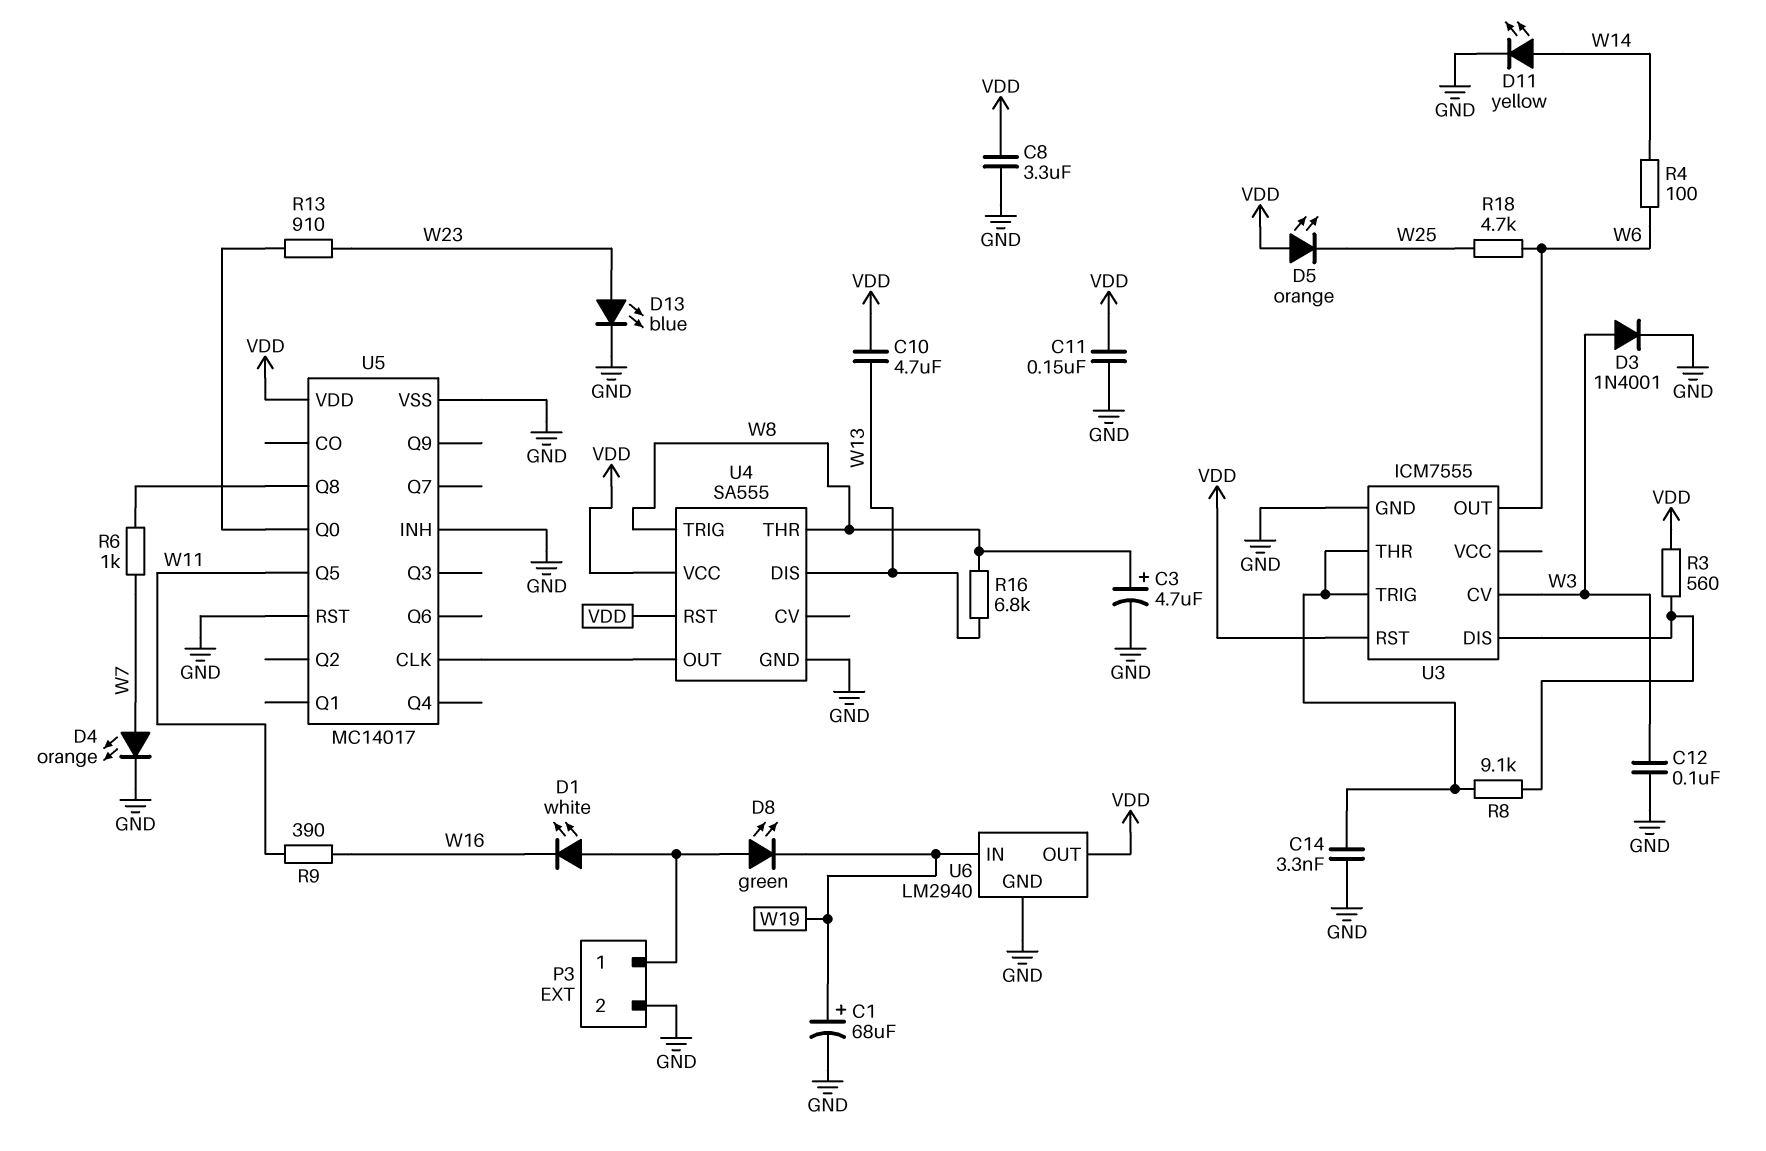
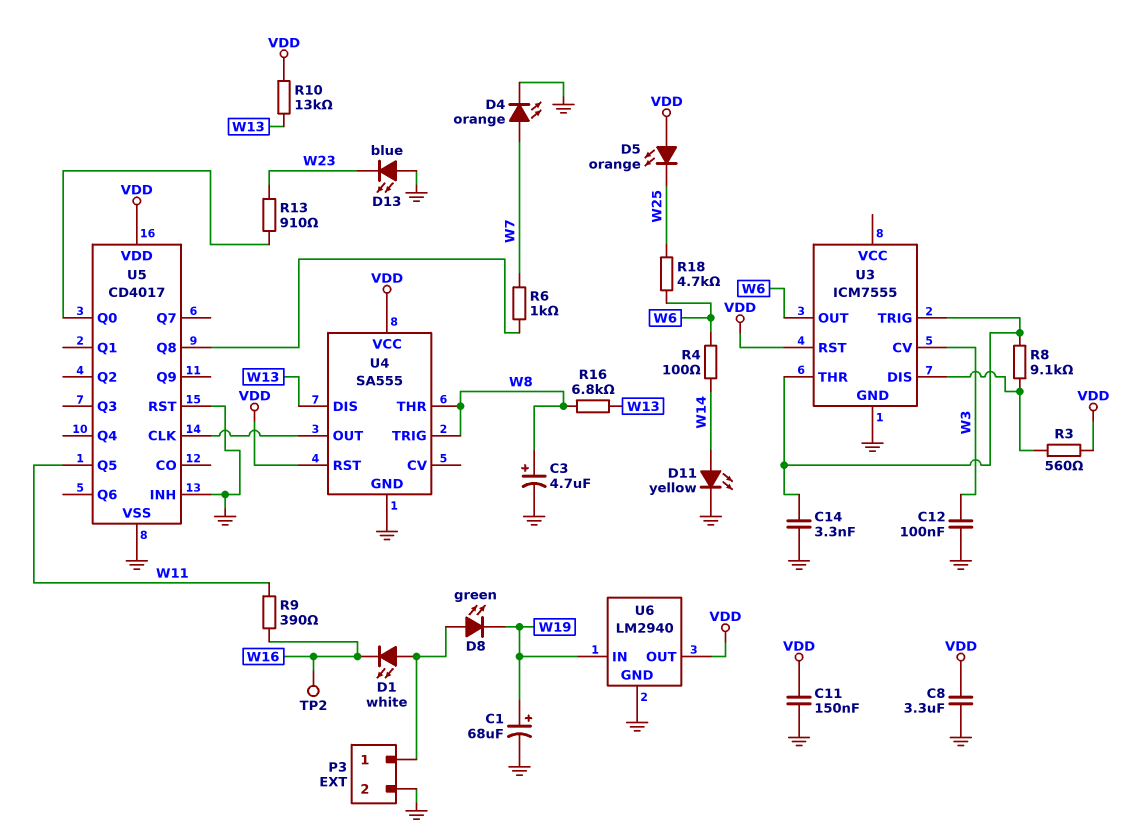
C10: 4.7uF (VDD, W13) -> none
D3: diode 1N4001 (A W3, K GND) -> none
D13: LED blue (A W23, K GND) -> LED blue (A GND, K W23)
R10: none -> 13k (VDD, W13)
TP2: none -> test point (W16)
U5: MC14017 -> CD4017

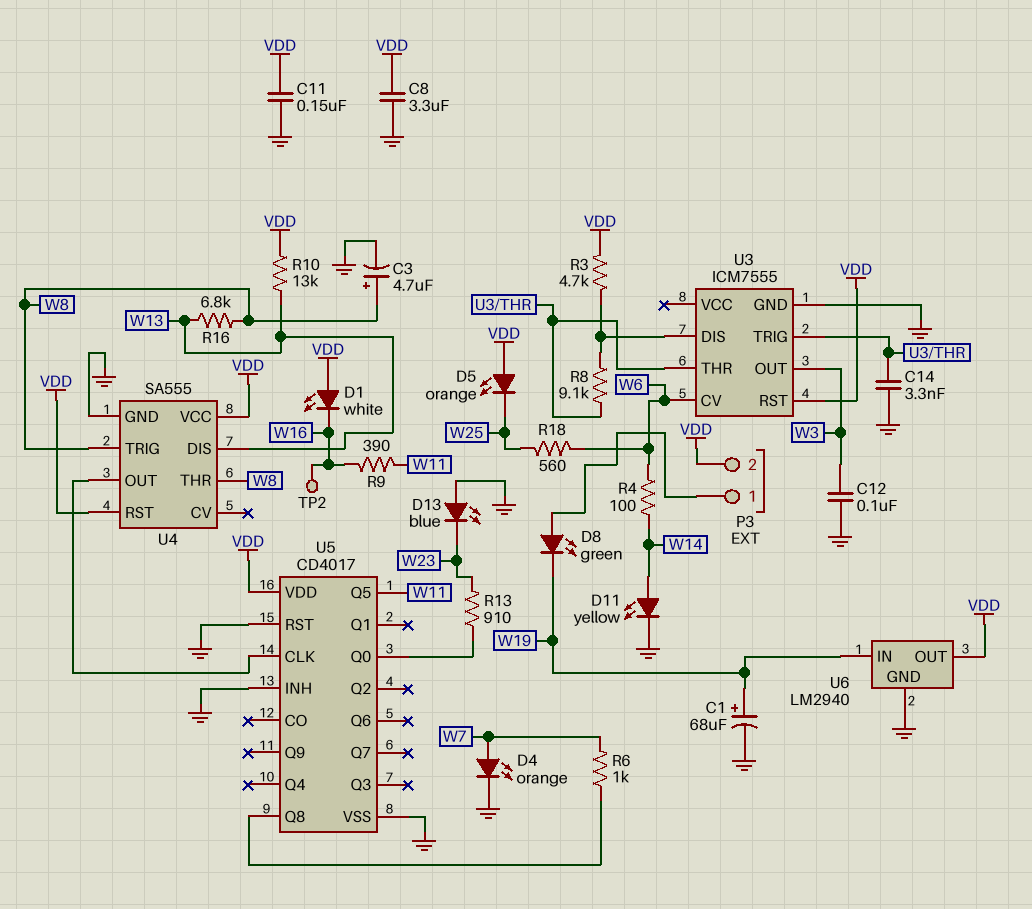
D1: LED white (A P3/1, K W16) -> LED white (A VDD, K W16)
P3 pin 2: GND -> VDD
R3: 560 (U3/DIS, VDD) -> 4.7k (U3/DIS, VDD)
R18: 4.7k (W6, W25) -> 560 (W6, W25)
U3 pin CV: W3 -> W6
U3 pin OUT: W6 -> W3

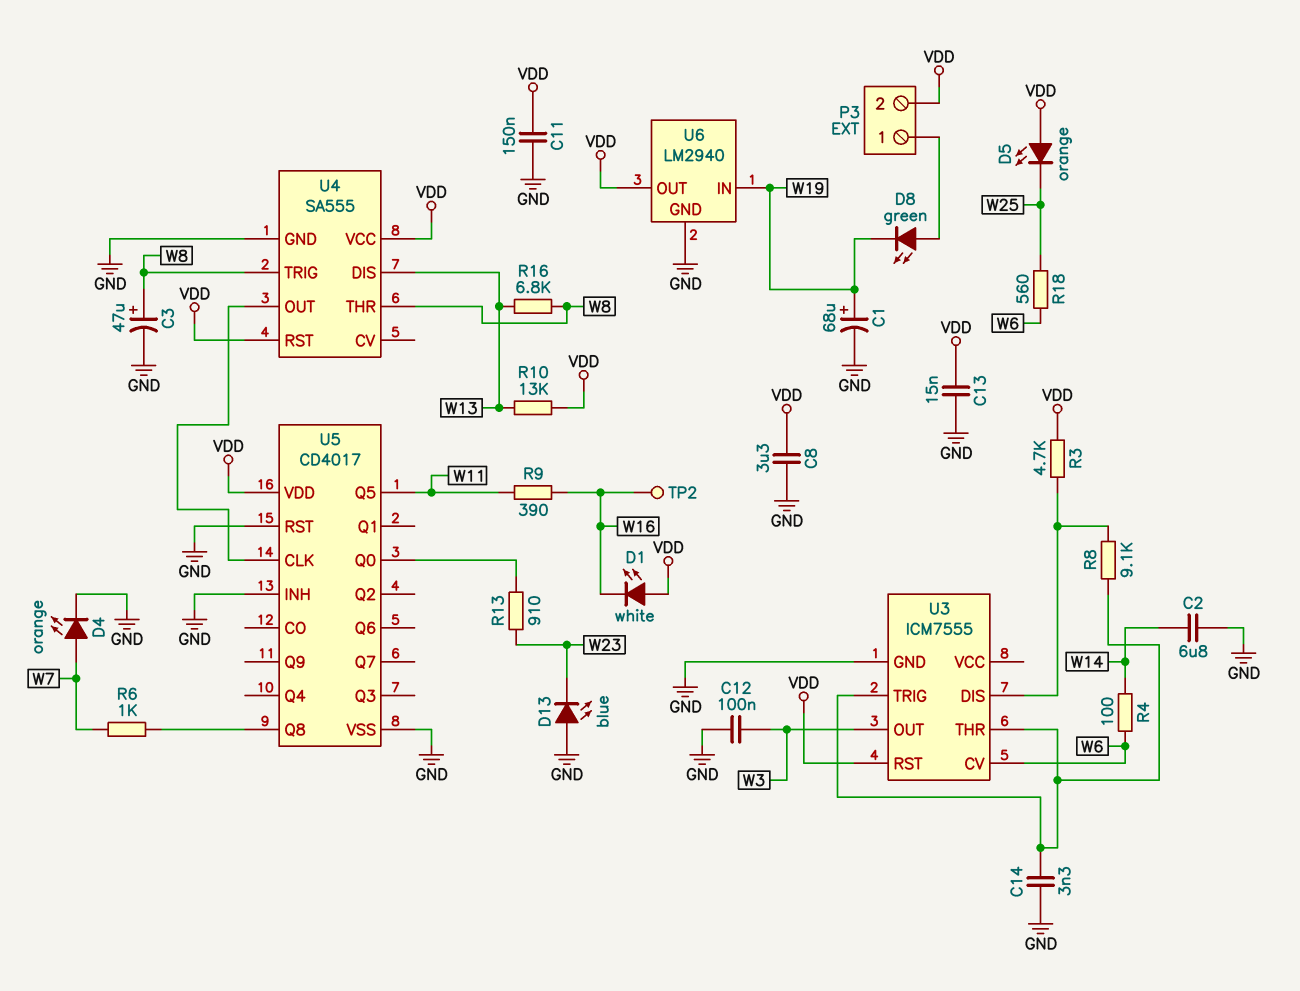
C2: none -> 6.8uF (GND, W14)
C3: 4.7uF (plus W8, minus GND) -> 47uF (plus W8, minus GND)
C13: none -> 15nF (GND, VDD)
D11: LED yellow (A W14, K GND) -> none

